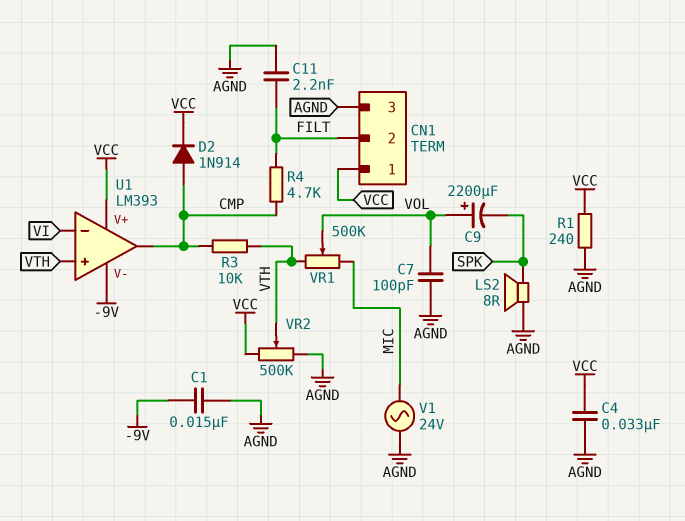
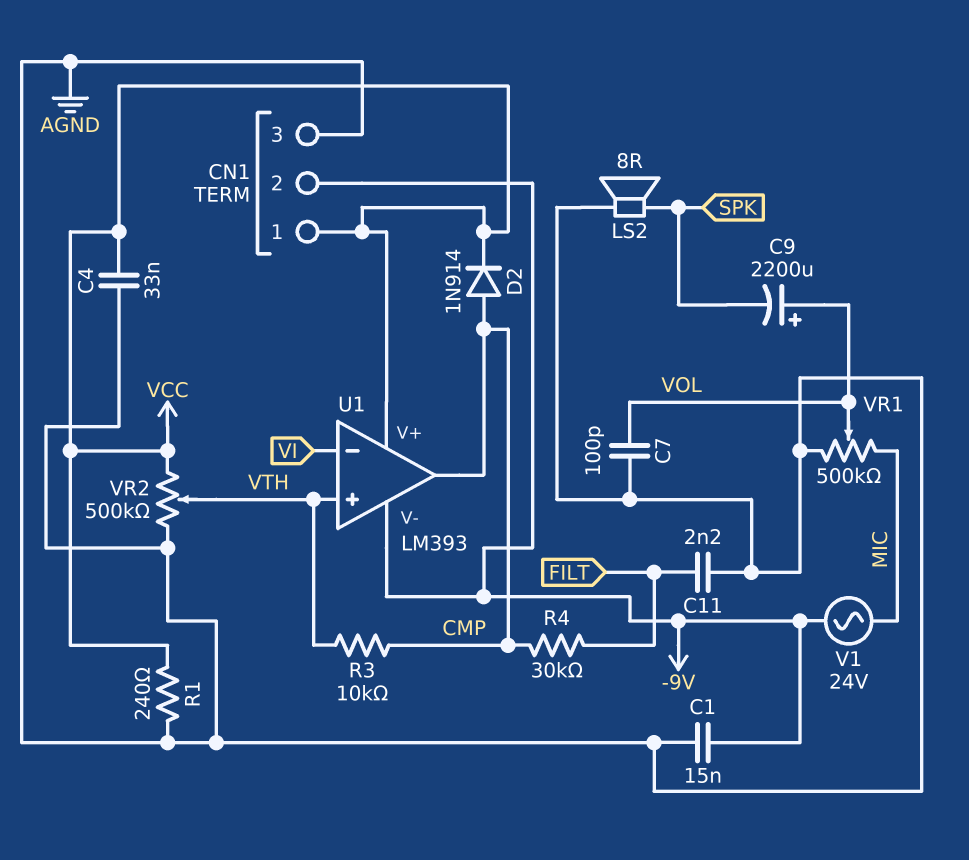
CN1 pin 2: FILT -> -9V
R4: 4.7k (CMP, FILT) -> 30k (CMP, FILT)
V1: AC 24V (AGND, MIC) -> AC 24V (-9V, MIC)
VR1: 500k (MIC, VTH, wiper VOL) -> 500k (AGND, MIC, wiper VOL)

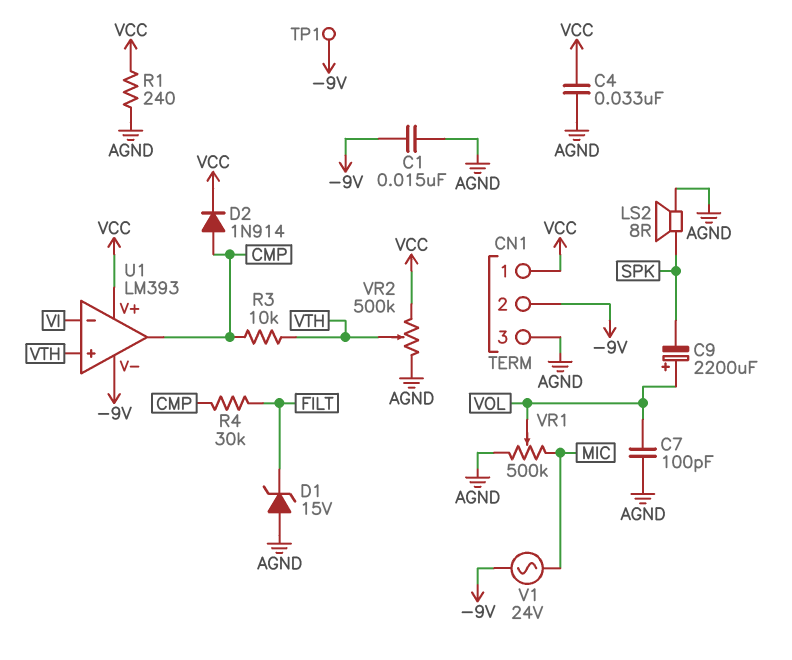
C11: 2.2nF (AGND, FILT) -> none
D1: none -> zener 15V (A AGND, K FILT)
TP1: none -> test point (-9V)

